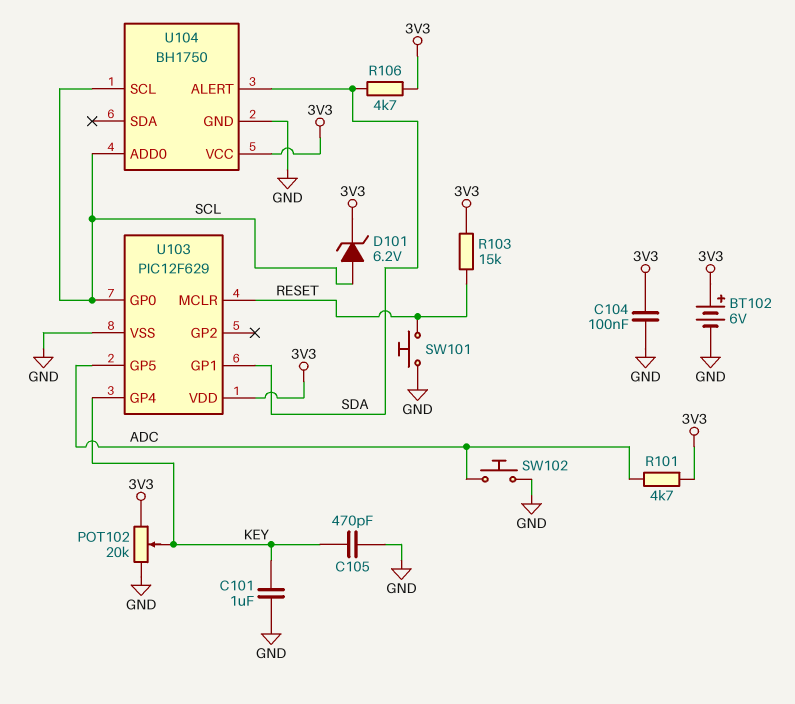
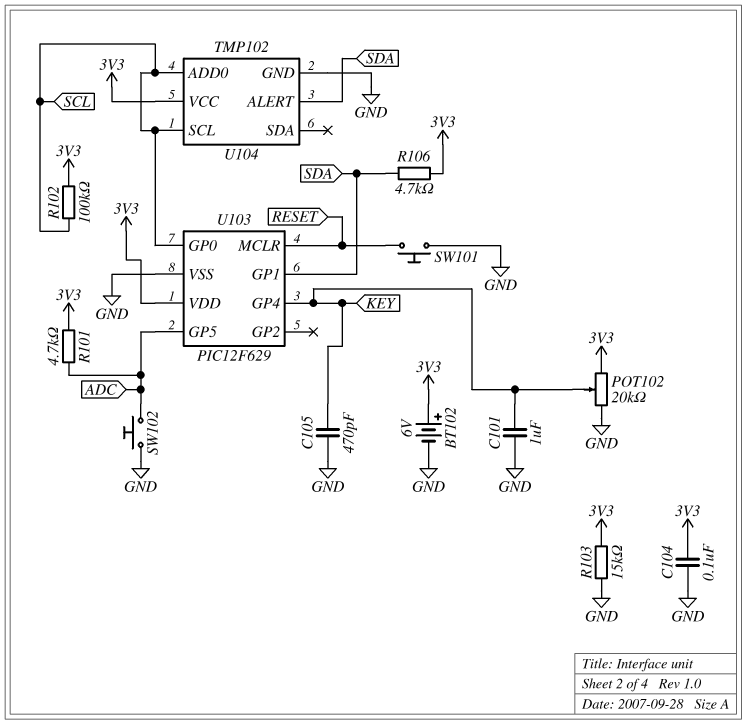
D101: zener 6.2V (A SCL, K 3V3) -> none
R102: none -> 100k (3V3, SCL)
R103: 15k (3V3, RESET) -> 15k (3V3, GND)
U104: BH1750 -> TMP102

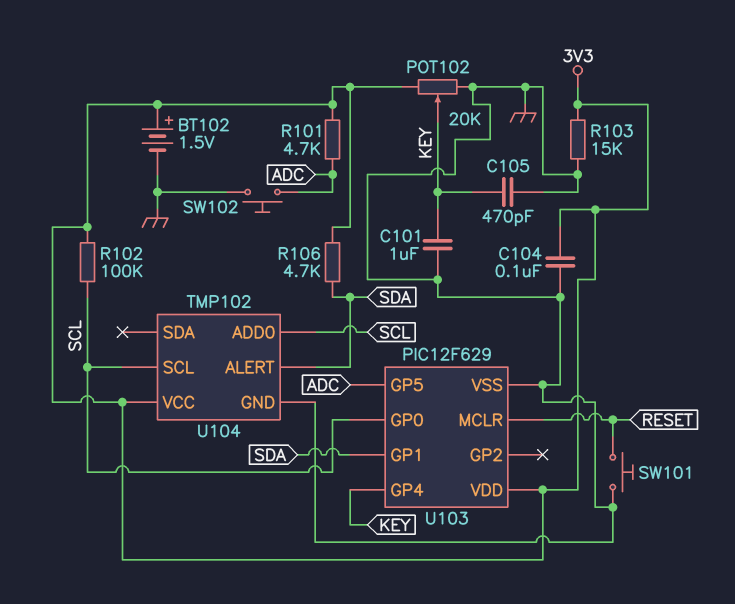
BT102: 6V (plus 3V3, minus GND) -> 1.5V (plus 3V3, minus GND)

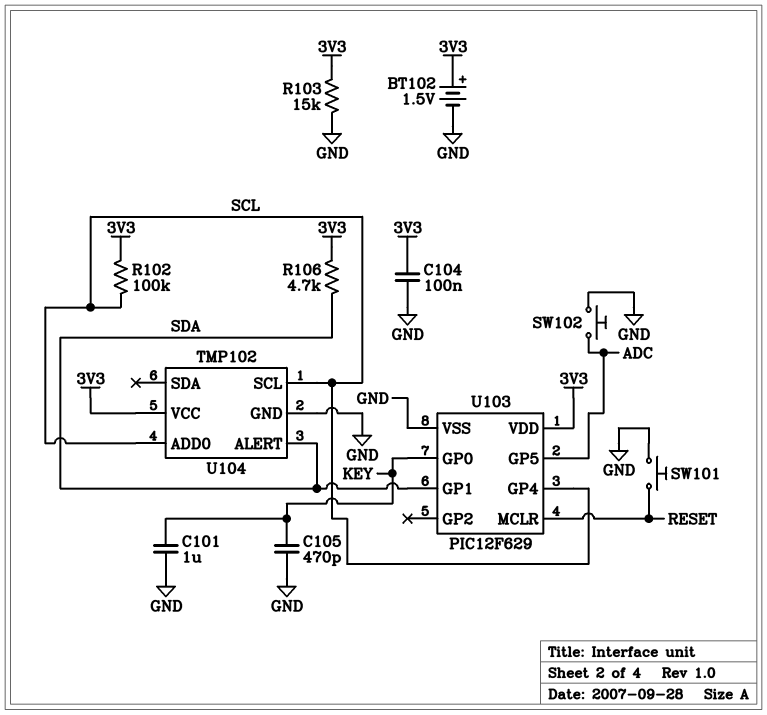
POT102: 20k (3V3, GND, wiper KEY) -> none
R101: 4.7k (3V3, ADC) -> none
U103 pin GP0: SCL -> KEY
U103 pin GP4: KEY -> SCL

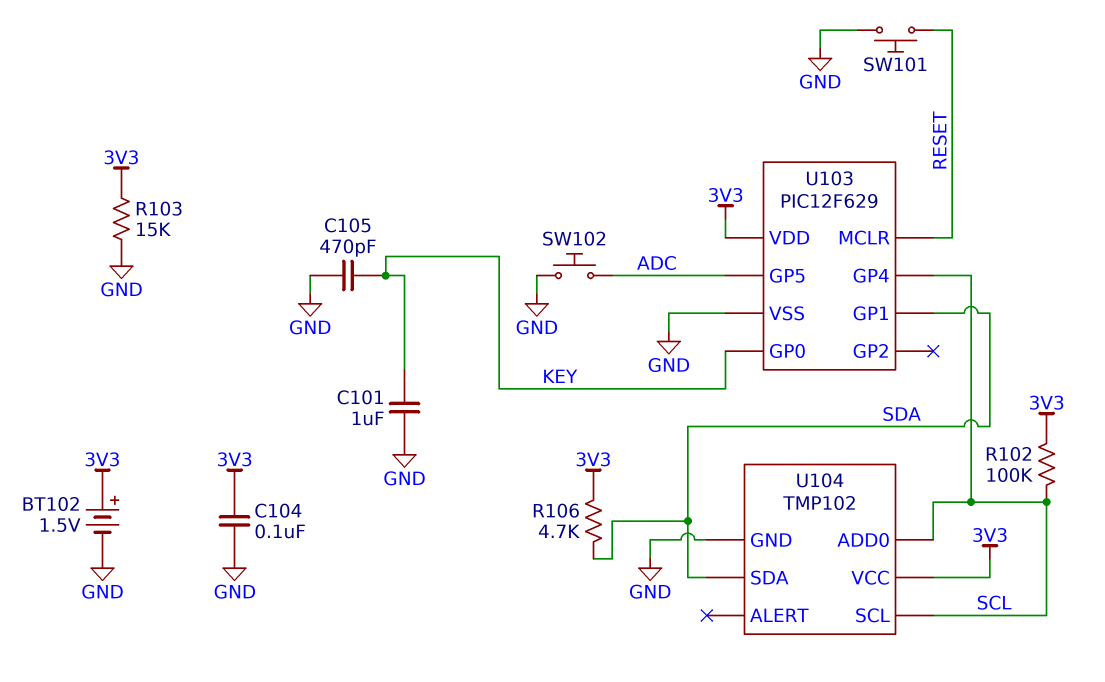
U104 pin ALERT: SDA -> none
U104 pin SDA: none -> SDA

